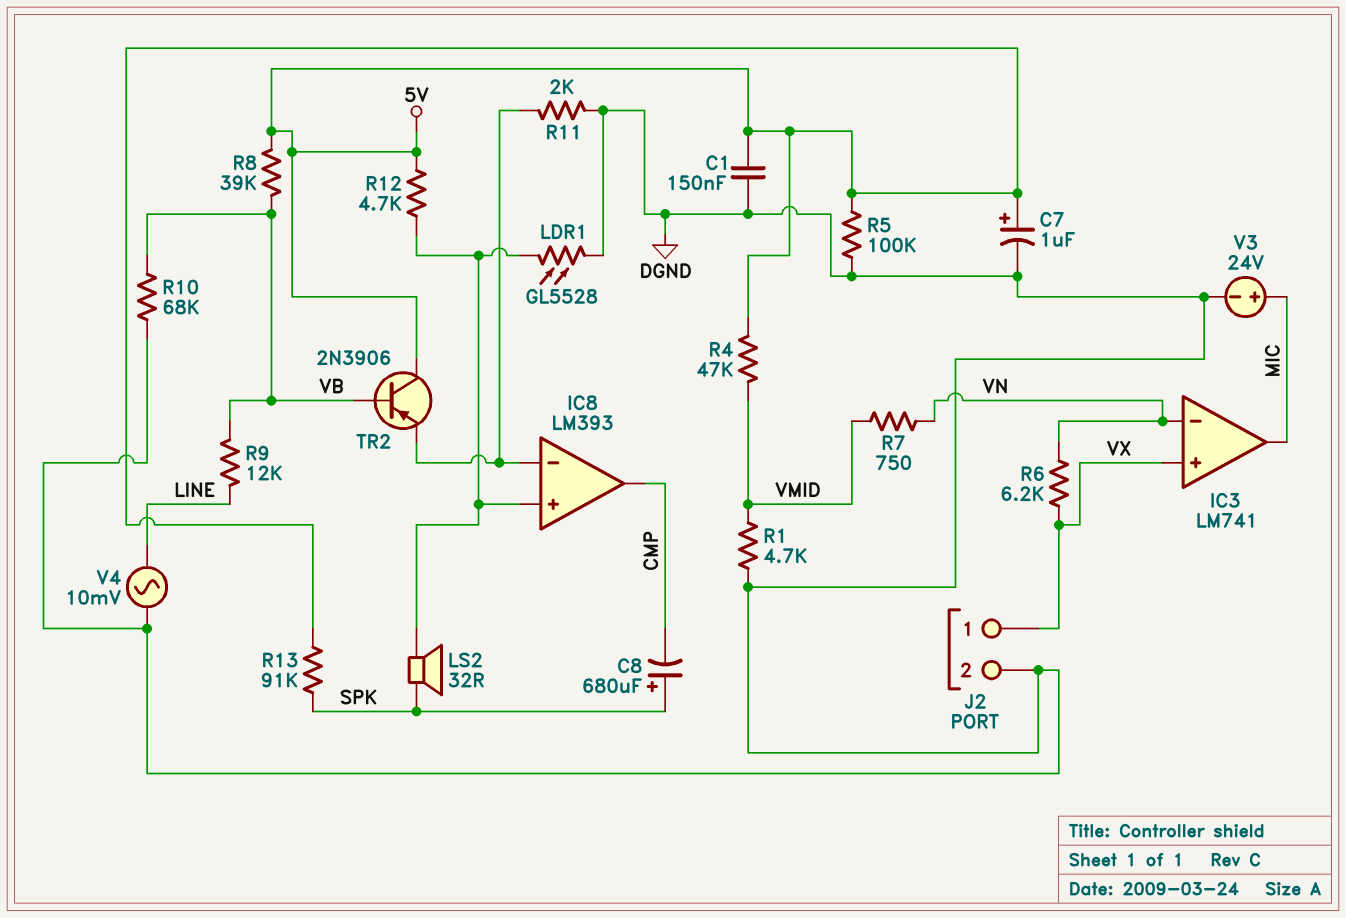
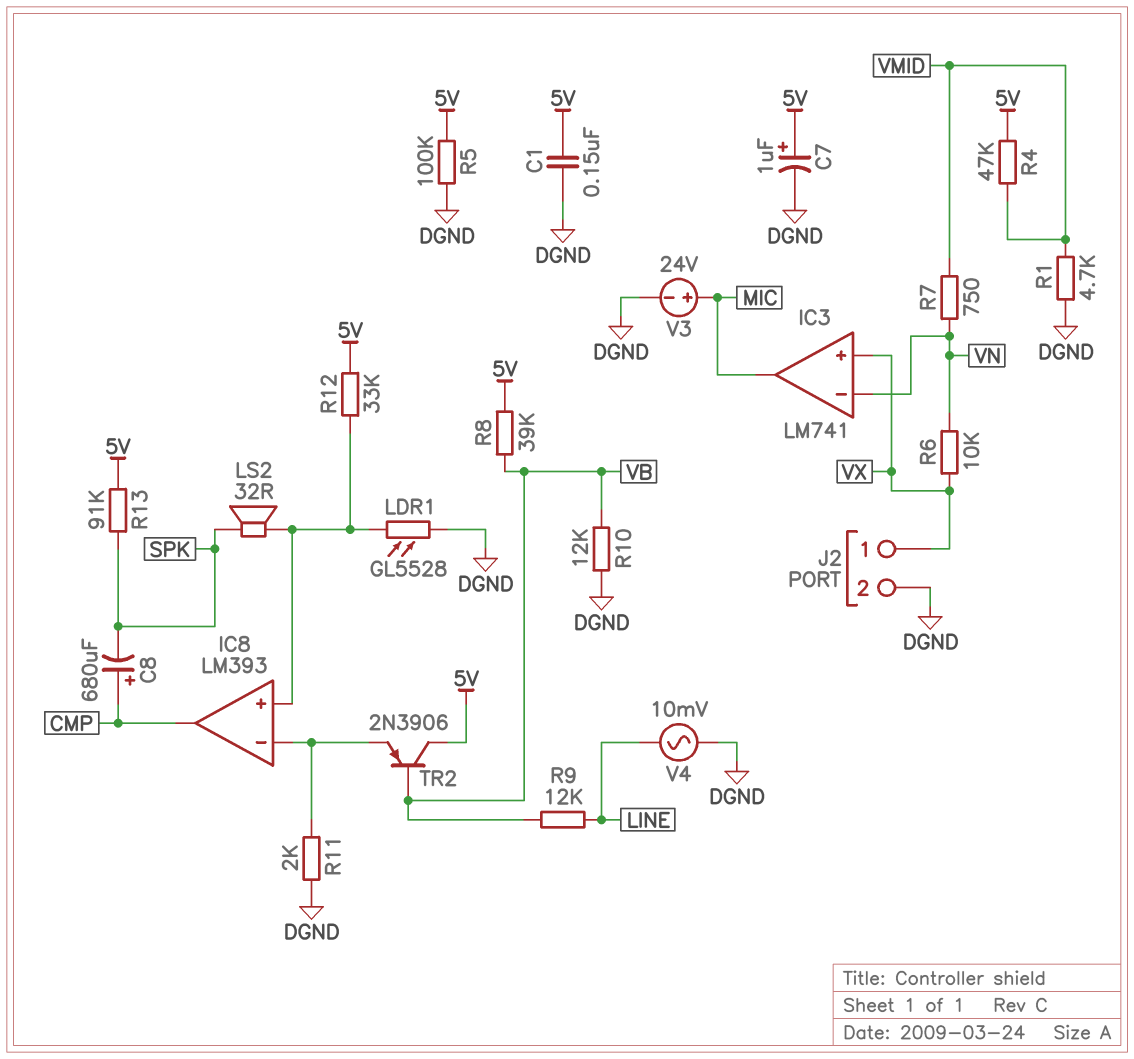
C8: 680uF (plus SPK, minus CMP) -> 680uF (plus CMP, minus SPK)
R6: 6.2k (VN, VX) -> 10k (VN, VX)
R10: 68k (DGND, VB) -> 12k (DGND, VB)
R12: 4.7k (5V, IC8/in+) -> 33k (5V, IC8/in+)

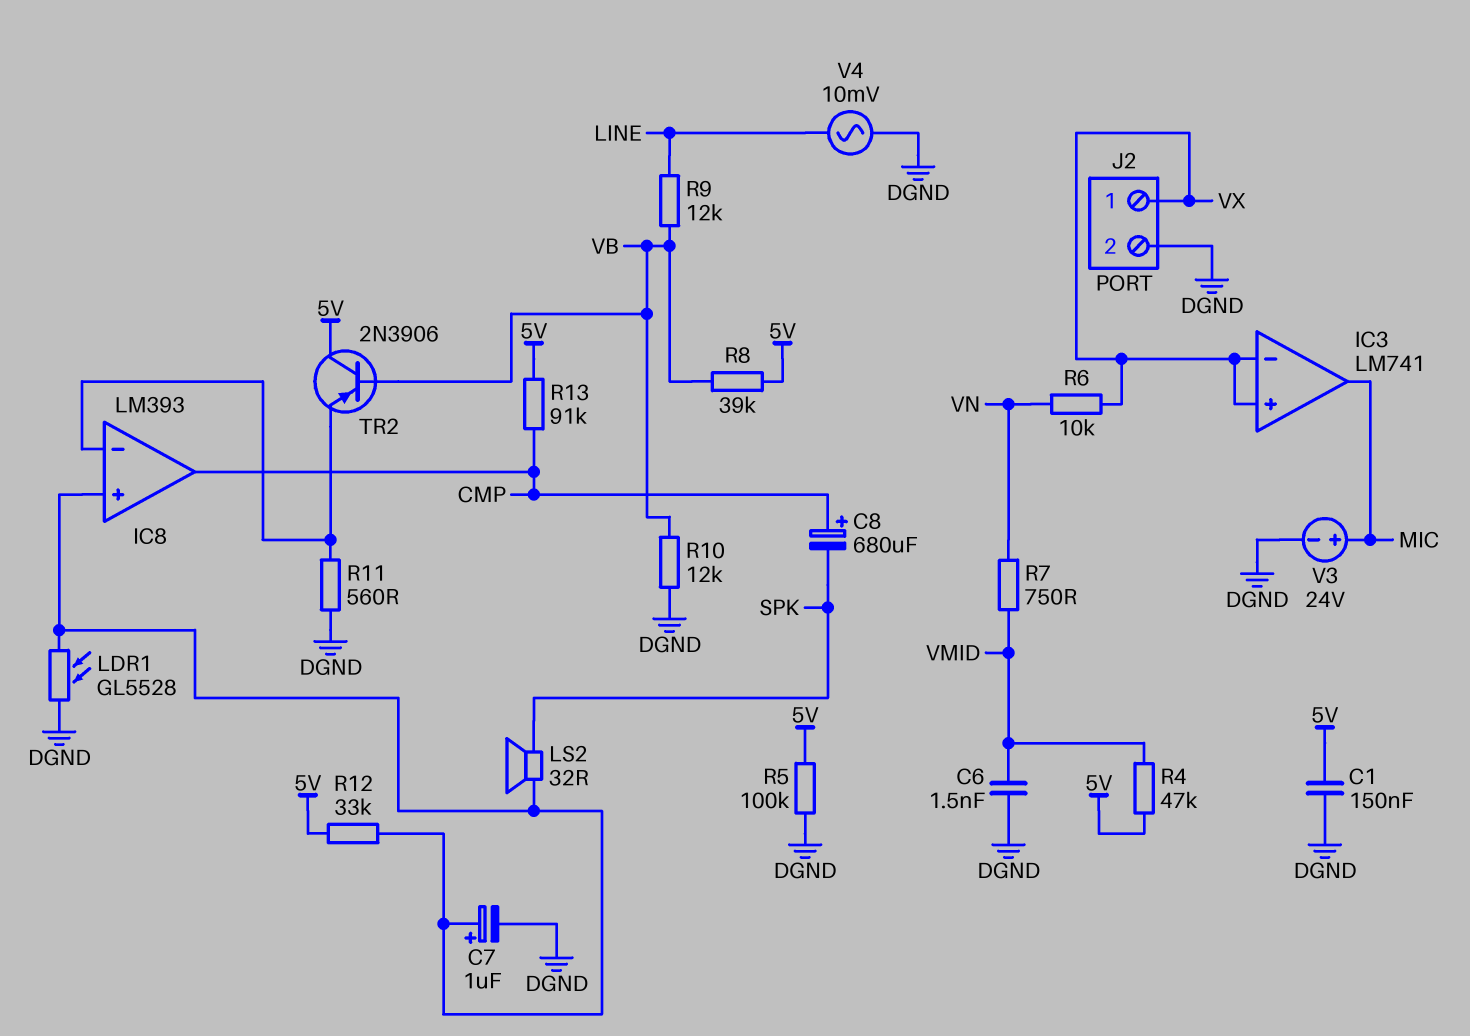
C6: none -> 1.5nF (DGND, VMID)
C7: 1uF (plus 5V, minus DGND) -> 1uF (plus IC8/in+, minus DGND)
IC3 pin in-: VN -> VX
R1: 4.7k (DGND, VMID) -> none
R11: 2k (DGND, IC8/in-) -> 560 (DGND, IC8/in-)
R13: 91k (5V, SPK) -> 91k (5V, CMP)

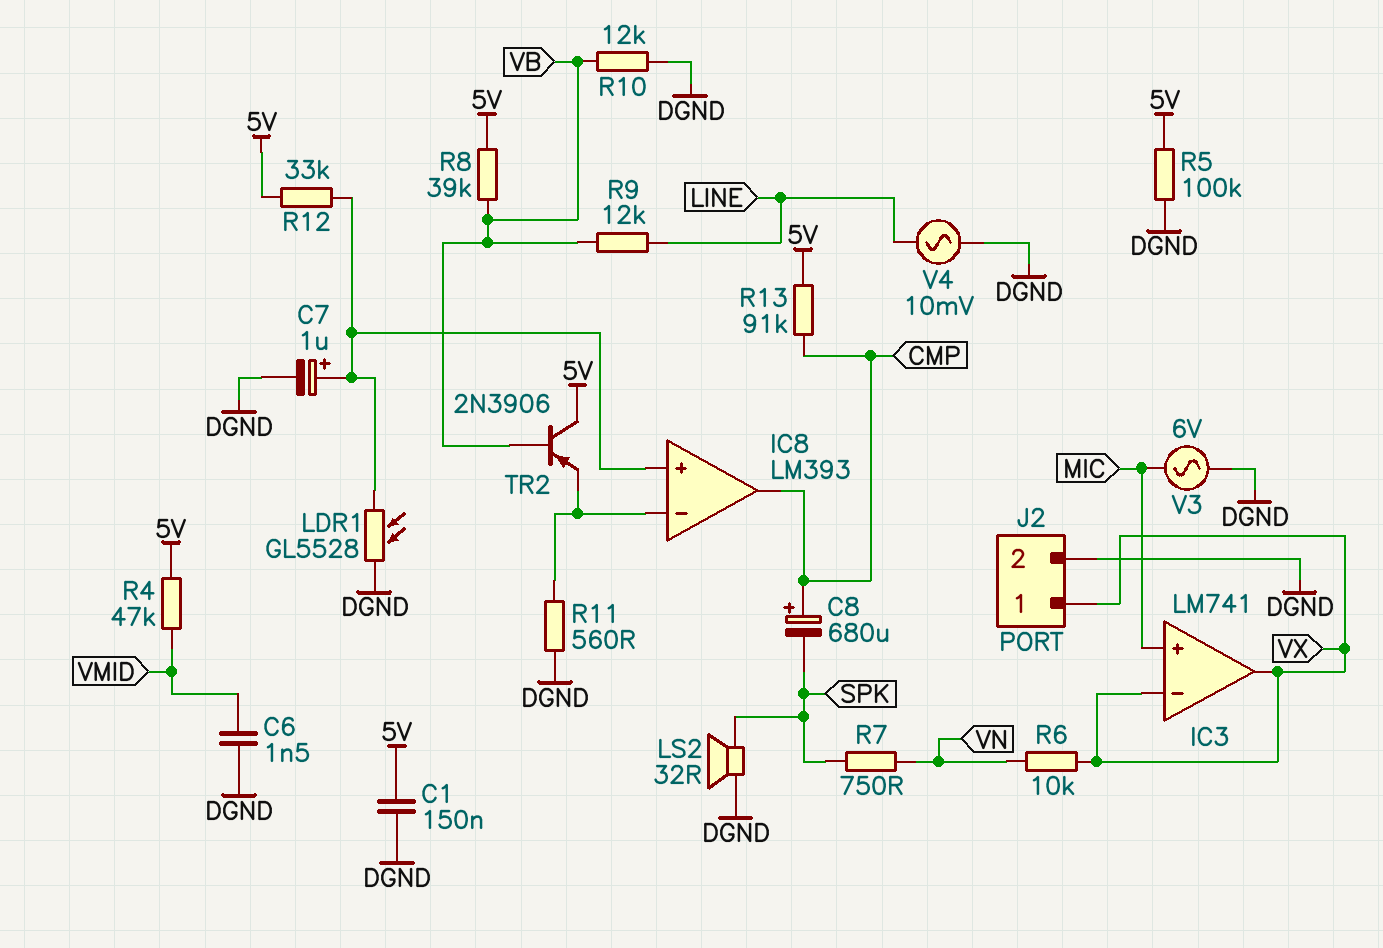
IC3 pin in+: VX -> MIC
IC3 pin out: MIC -> VX
LS2: speaker 32R (IC8/in+, SPK) -> speaker 32R (DGND, SPK)
R7: 750 (VMID, VN) -> 750 (SPK, VN)
V3: 24V (plus MIC, minus DGND) -> AC 6V (DGND, MIC)

